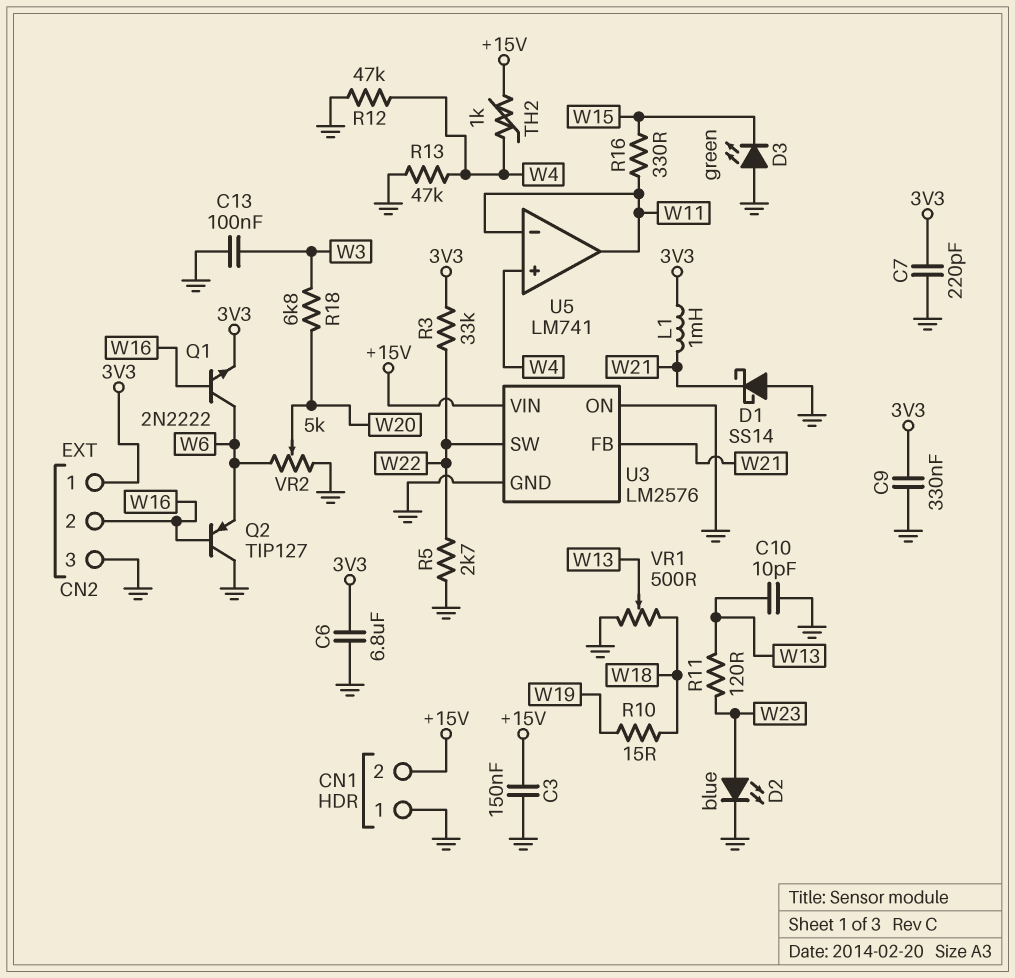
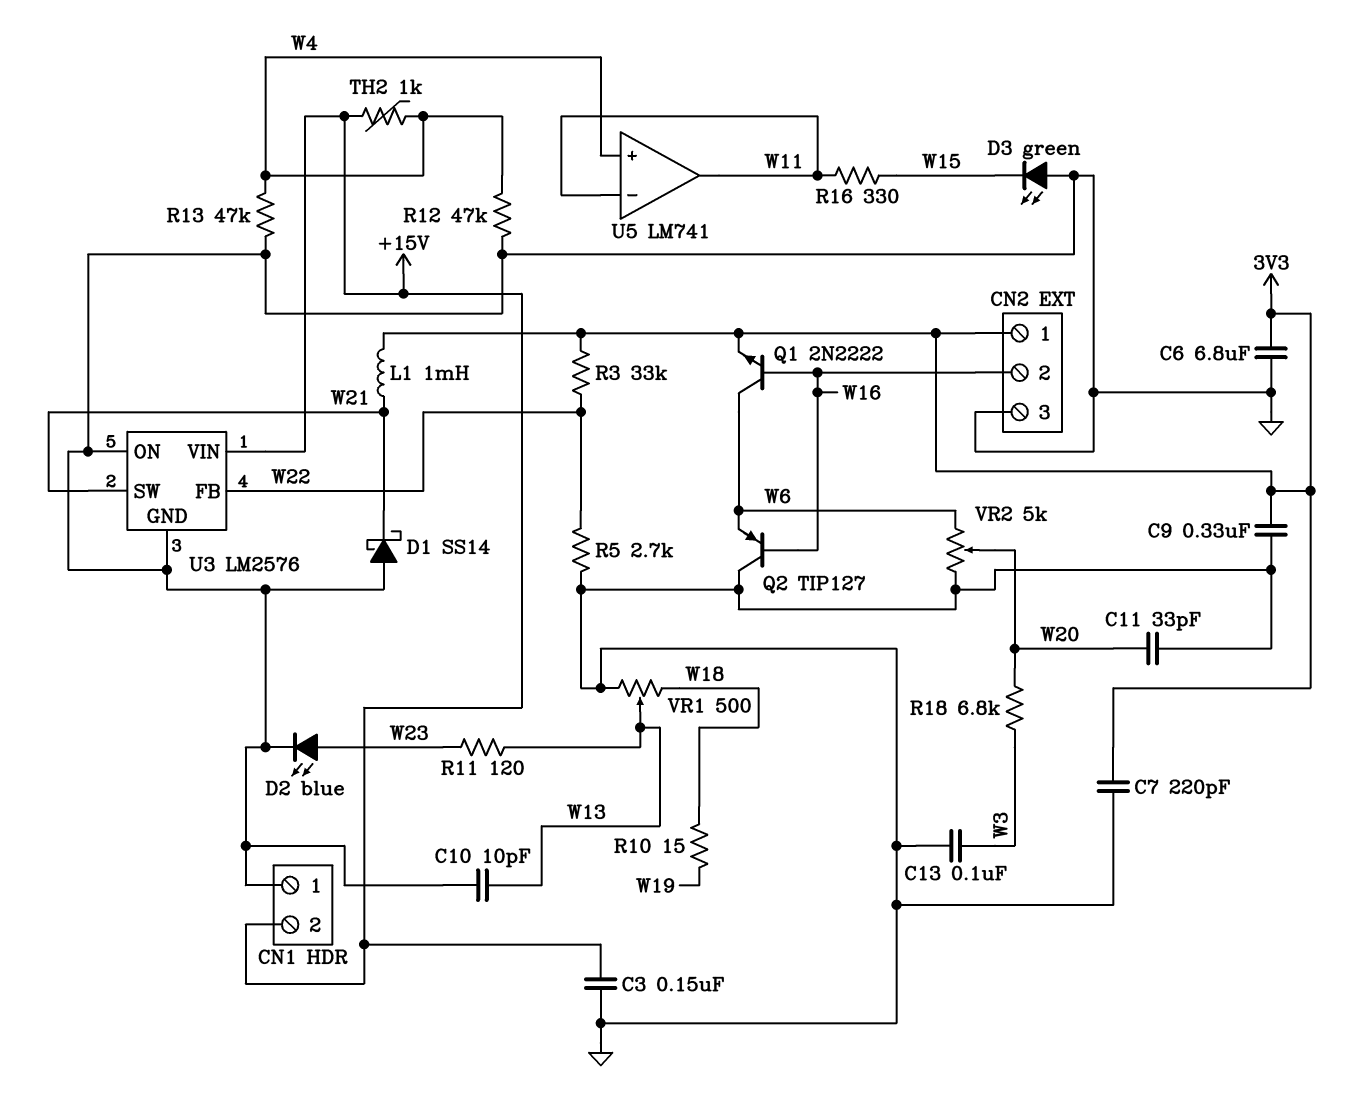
C11: none -> 33pF (GND, W20)
U3 pin FB: W21 -> W22
U3 pin SW: W22 -> W21

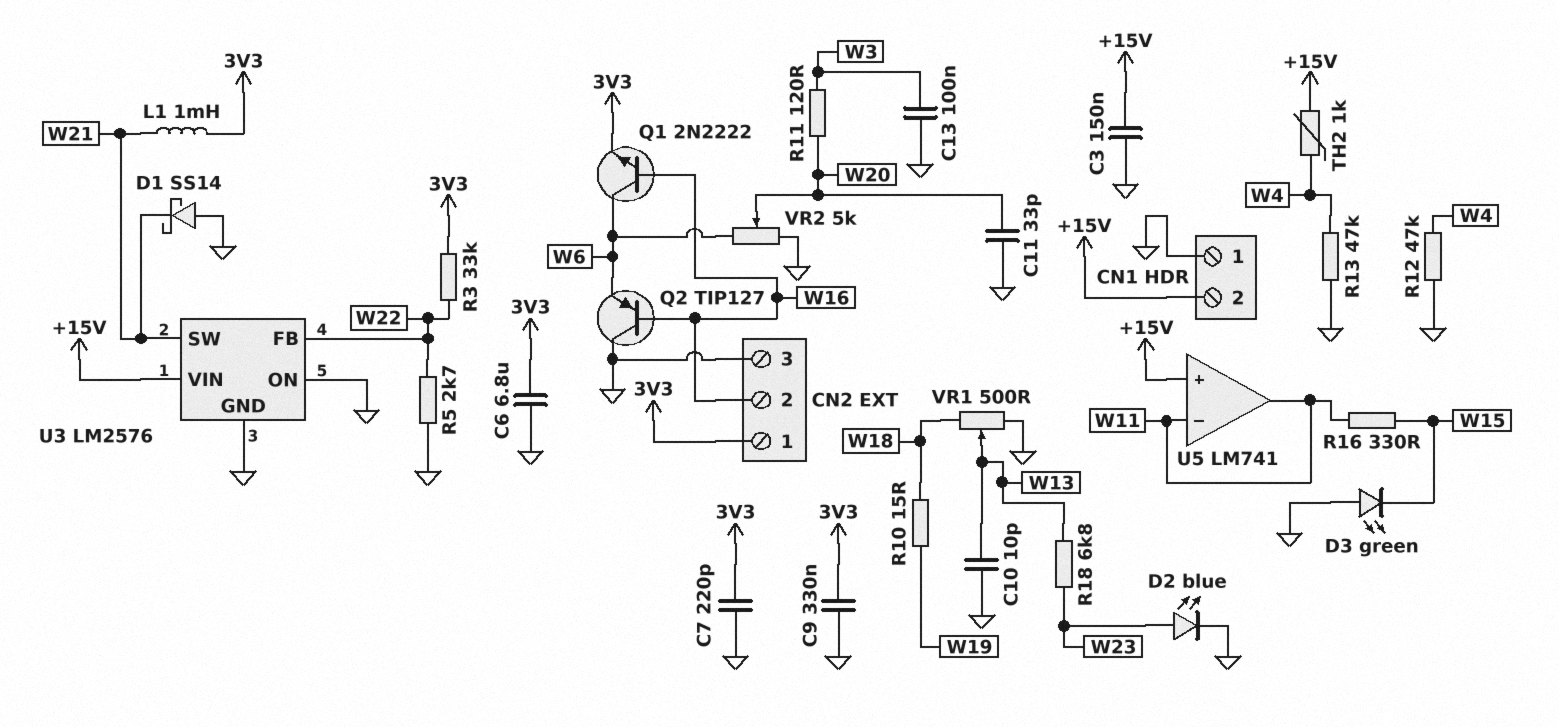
R11: 120 (W13, W23) -> 120 (W3, W20)
R18: 6.8k (W3, W20) -> 6.8k (W13, W23)
U5 pin in+: W4 -> +15V

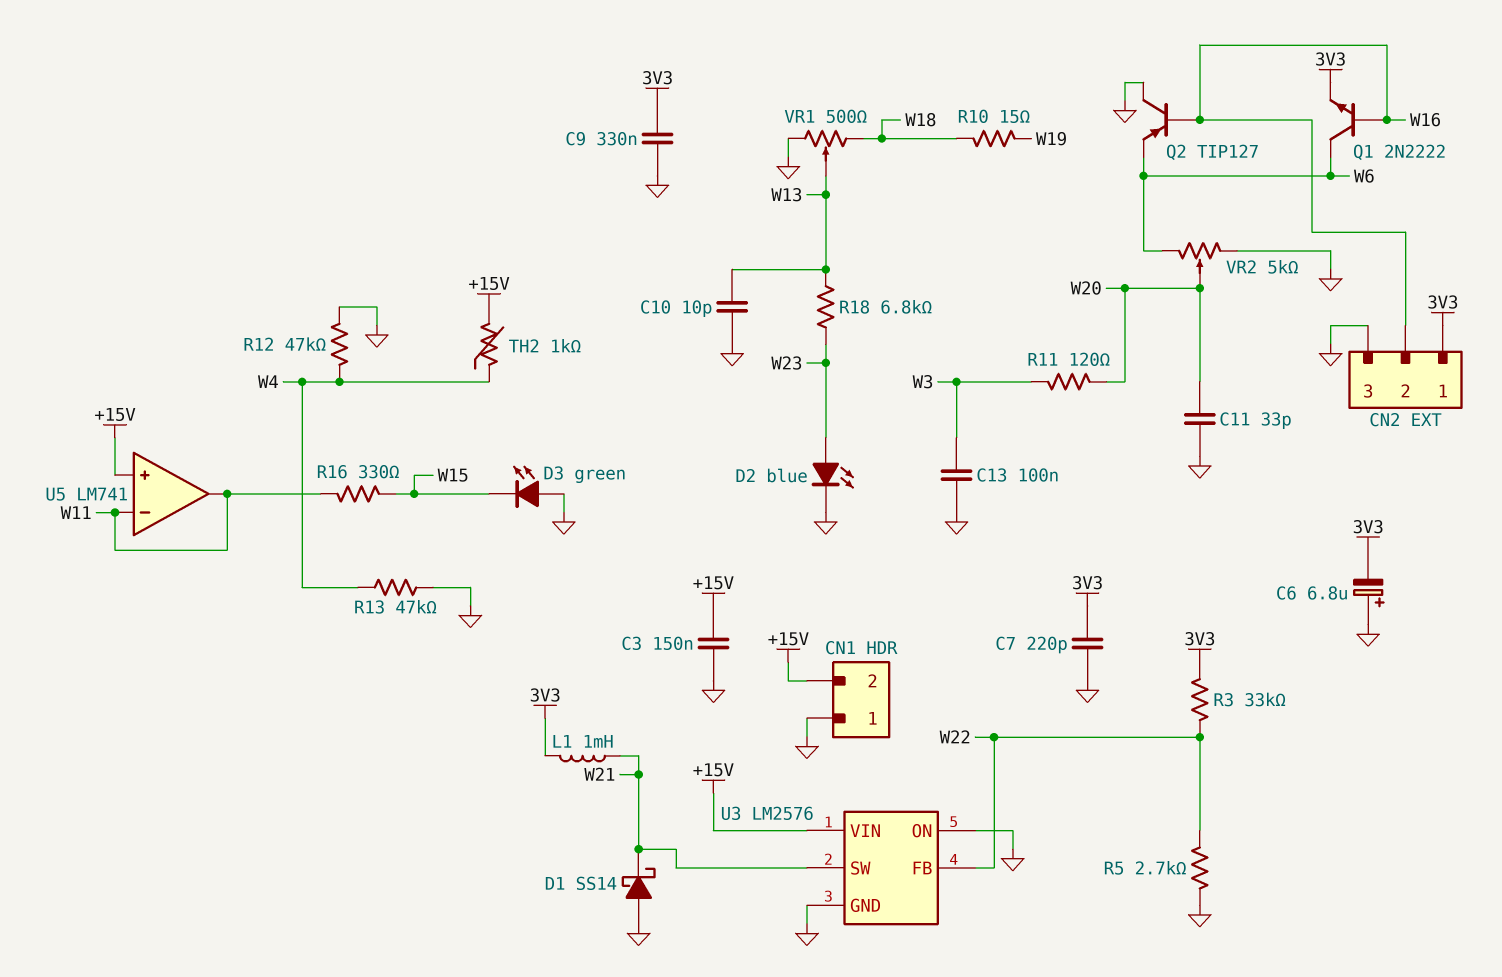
C6: 6.8uF (3V3, GND) -> 6.8uF (plus GND, minus 3V3)

